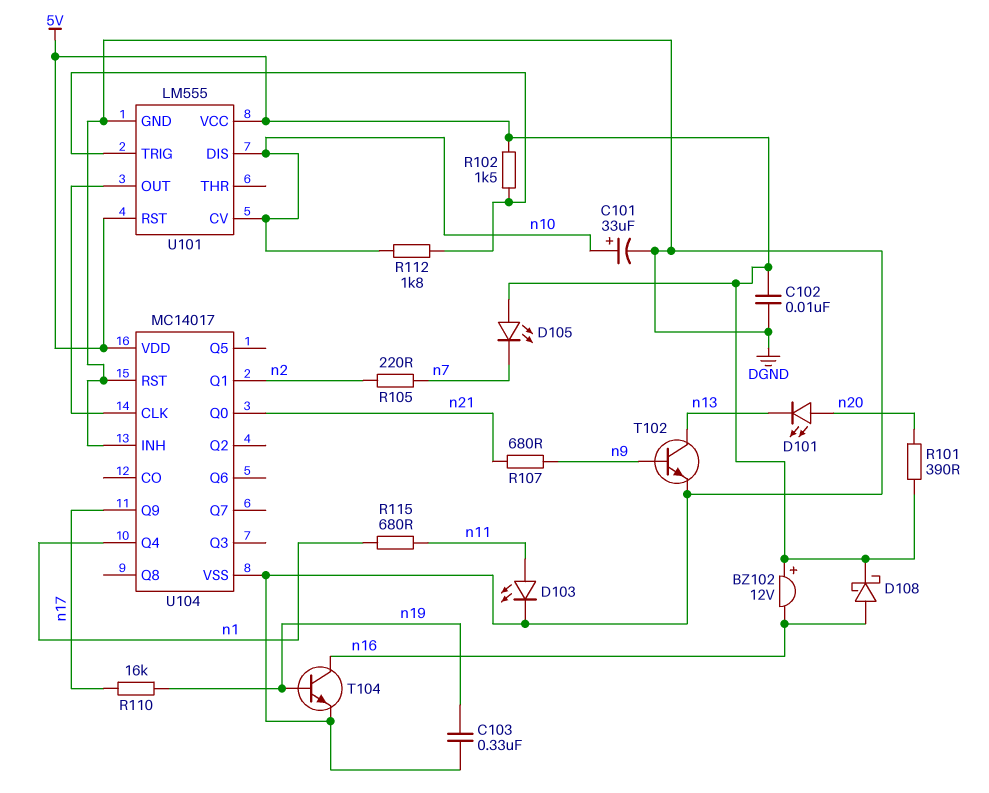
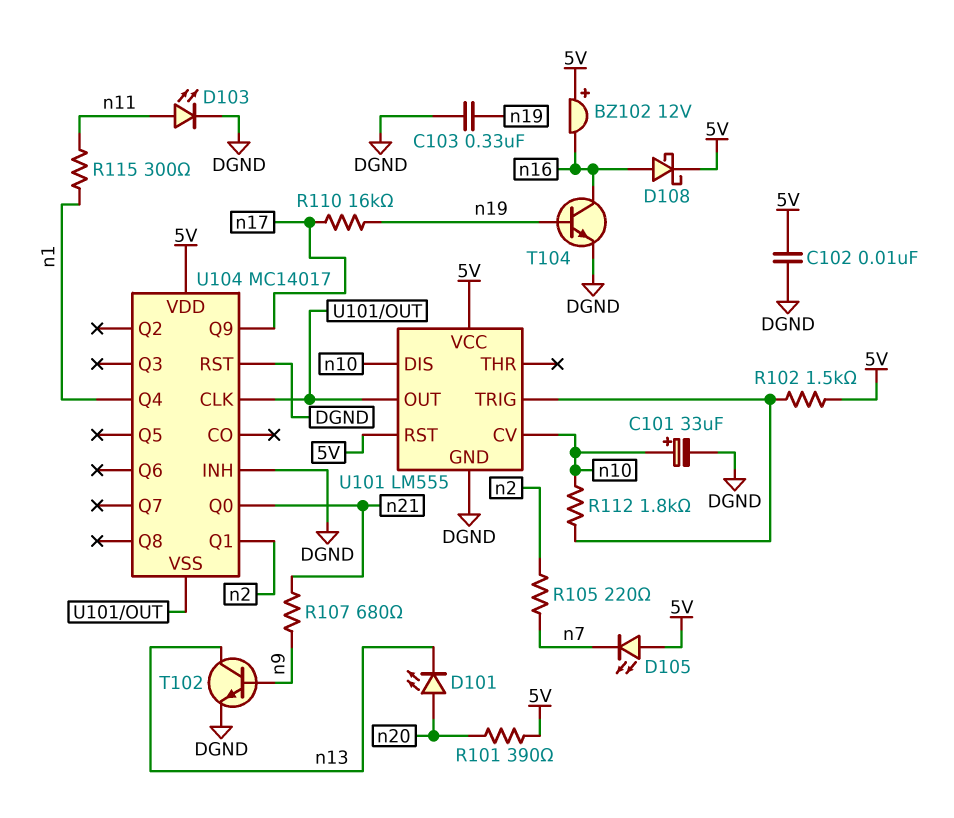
R115: 680 (n1, n11) -> 300 (n1, n11)
U104 pin VSS: DGND -> U101/OUT

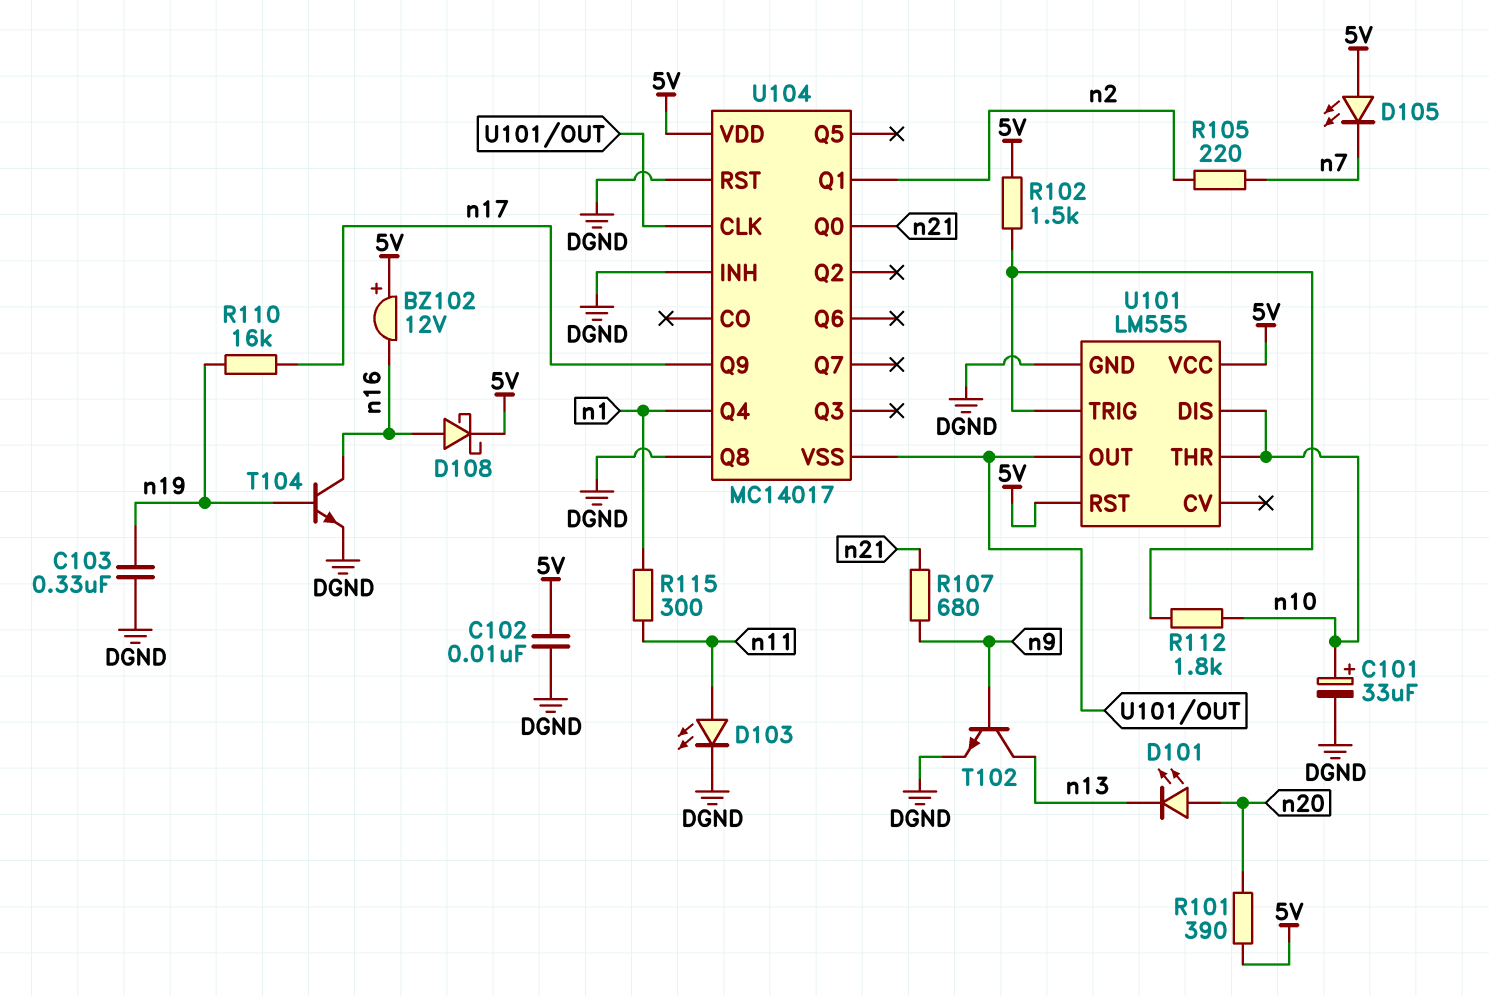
U101 pin CV: n10 -> none
U101 pin THR: none -> n10
U104 pin Q8: none -> DGND

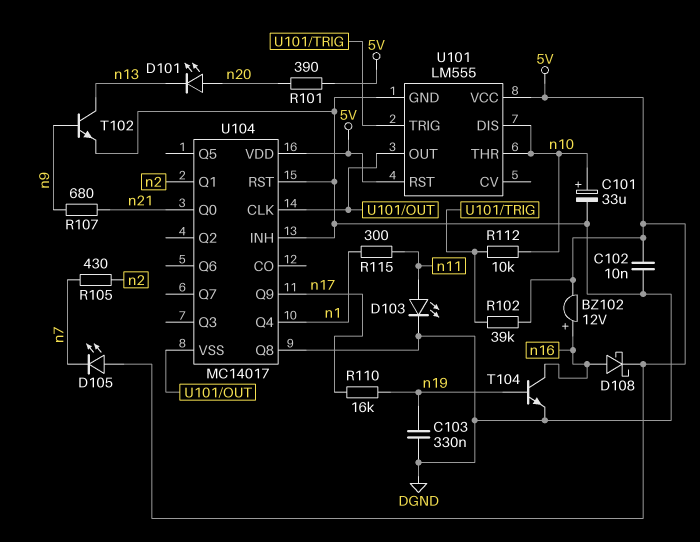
BZ102: buzzer 12V (plus 5V, minus n16) -> buzzer 12V (plus n16, minus 5V)
R102: 1.5k (5V, U101/TRIG) -> 39k (5V, U101/TRIG)
R105: 220 (n2, n7) -> 430 (n2, n7)
R112: 1.8k (U101/TRIG, n10) -> 10k (U101/TRIG, n10)

